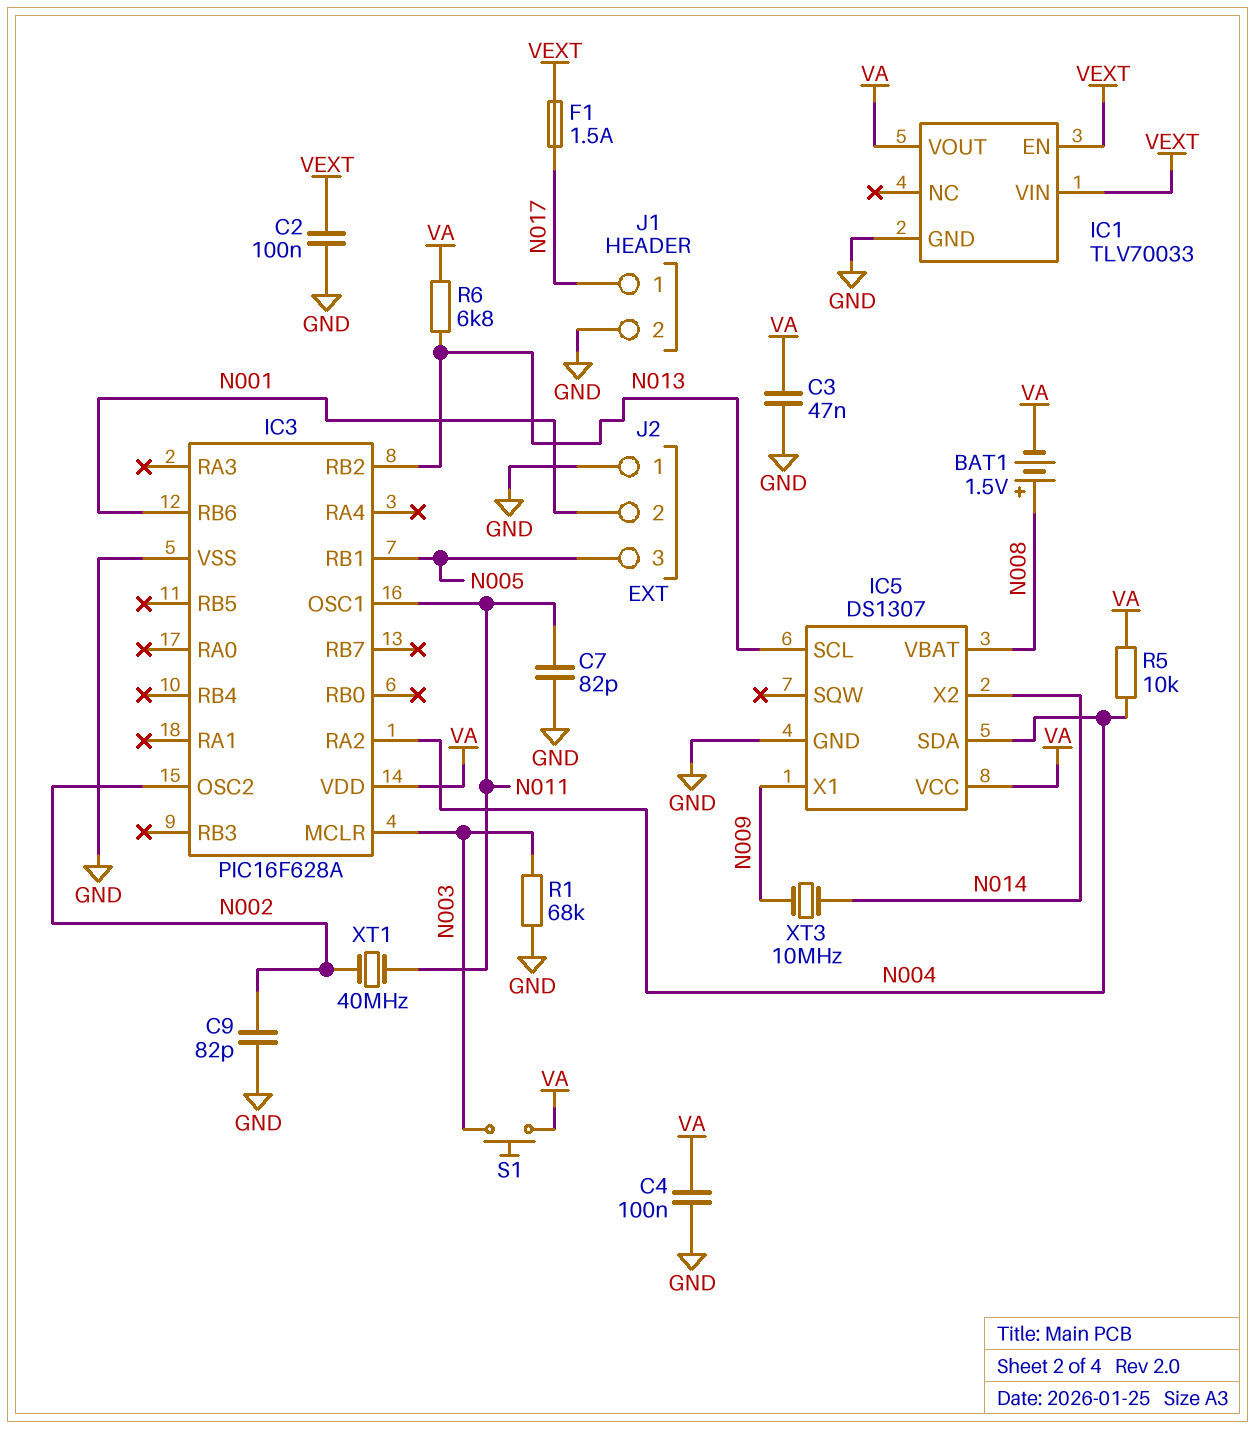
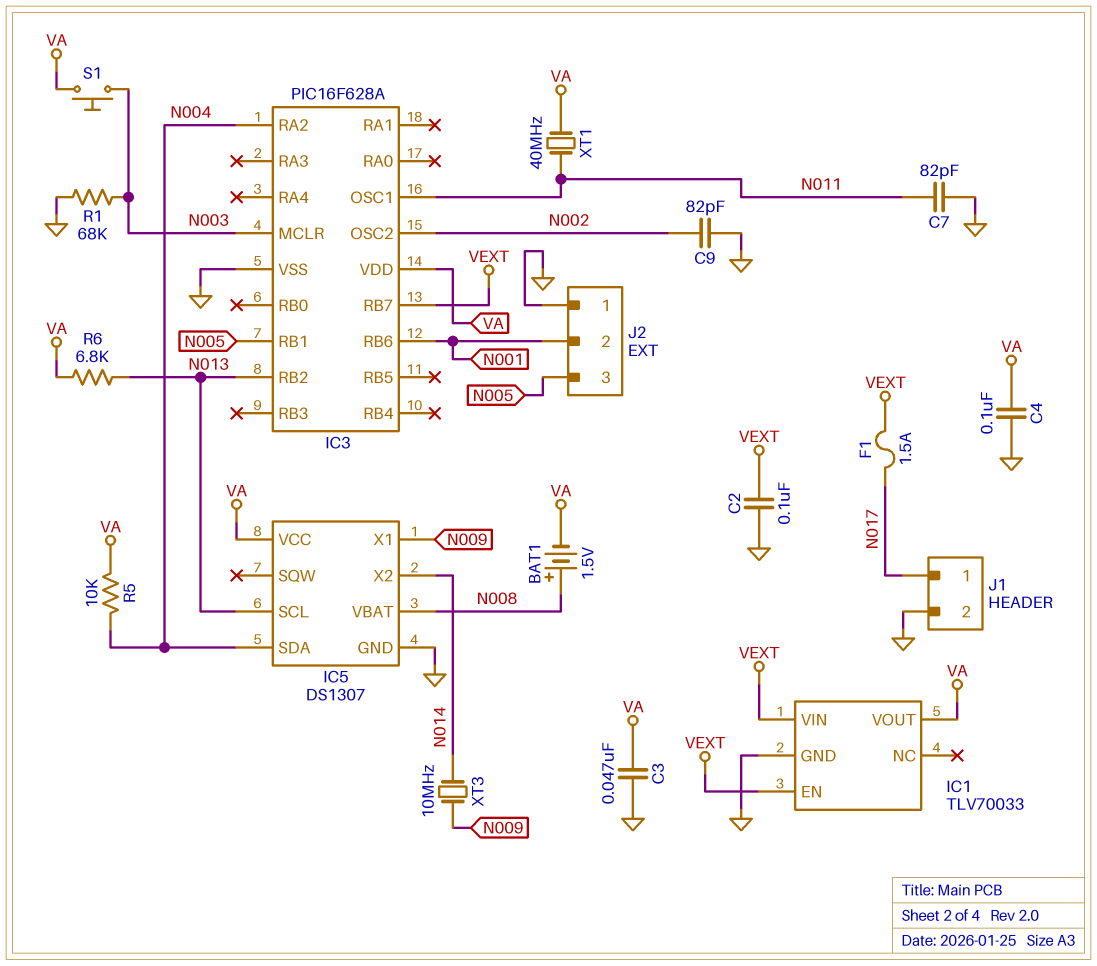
IC3 pin RB7: none -> VEXT
XT1: 40MHz (N002, N011) -> 40MHz (N011, VA)

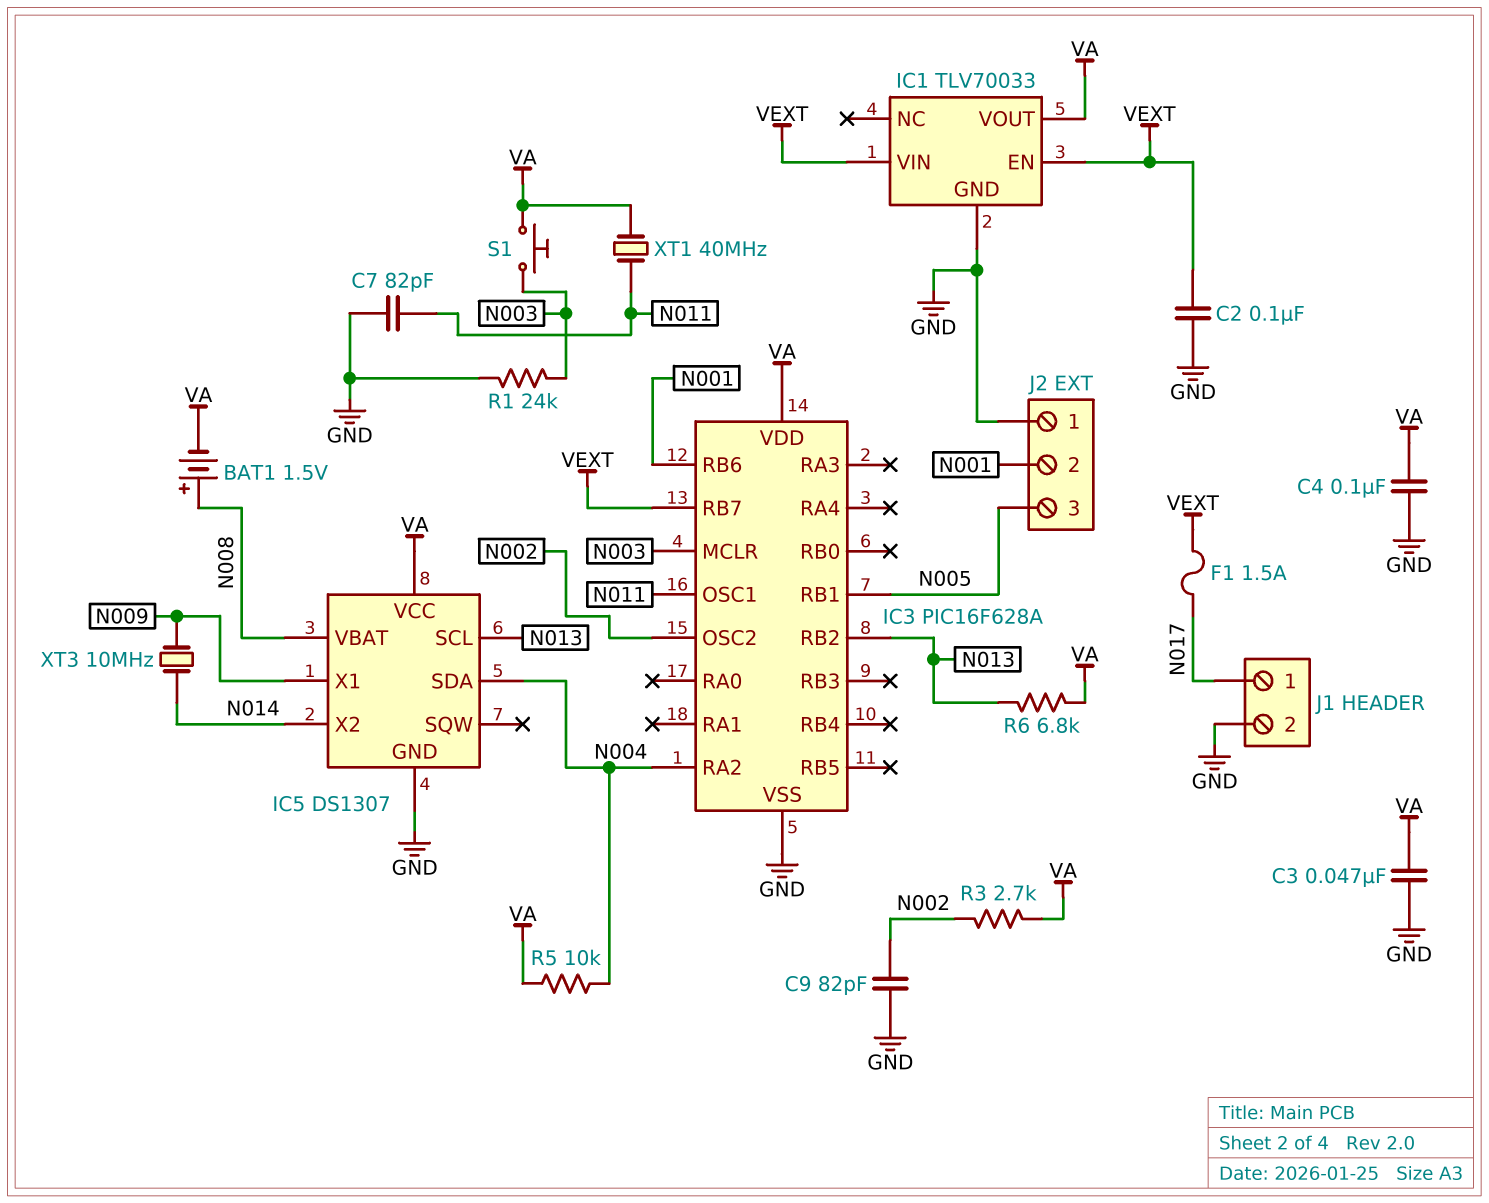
R1: 68k (GND, N003) -> 24k (GND, N003)
R3: none -> 2.7k (N002, VA)

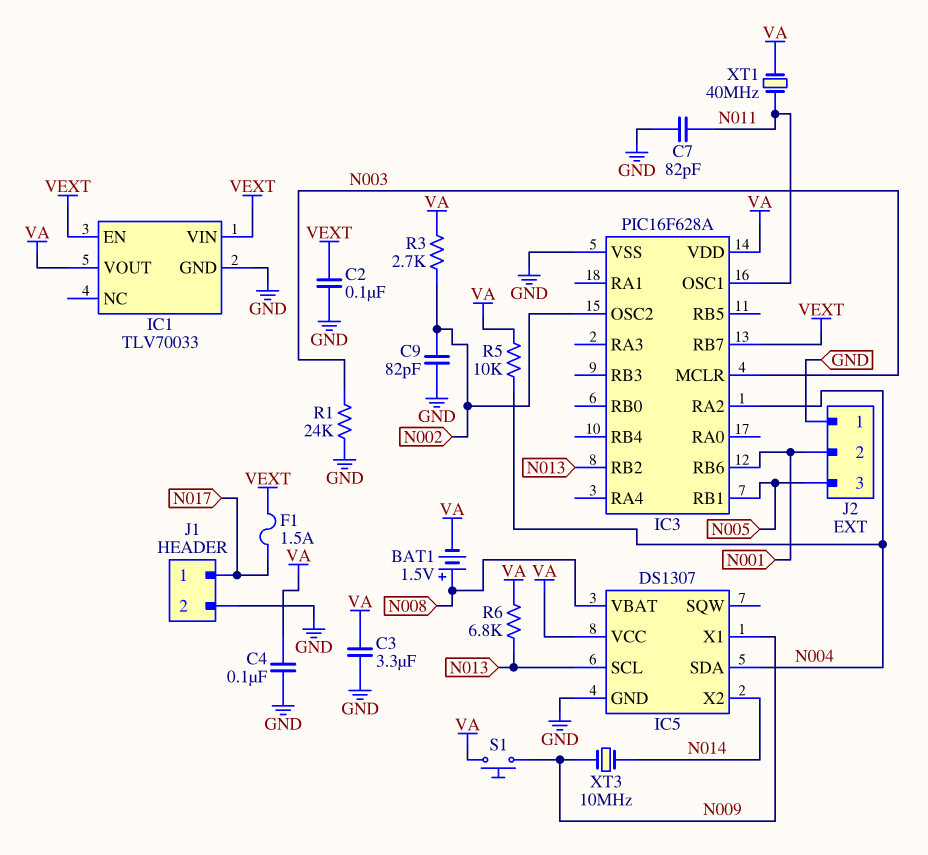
C3: 47nF (GND, VA) -> 3.3uF (GND, VA)
S1: button (N003, VA) -> button (N009, VA)

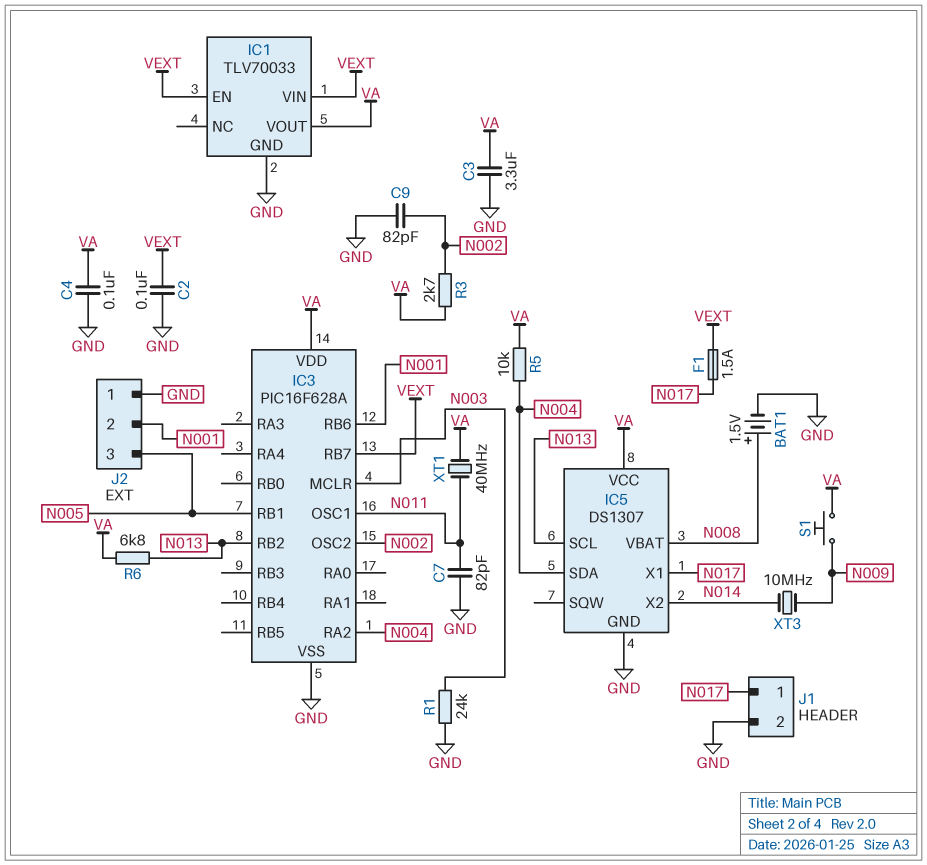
BAT1: 1.5V (plus N008, minus VA) -> 1.5V (plus N008, minus GND)
IC5 pin X1: N009 -> N017

